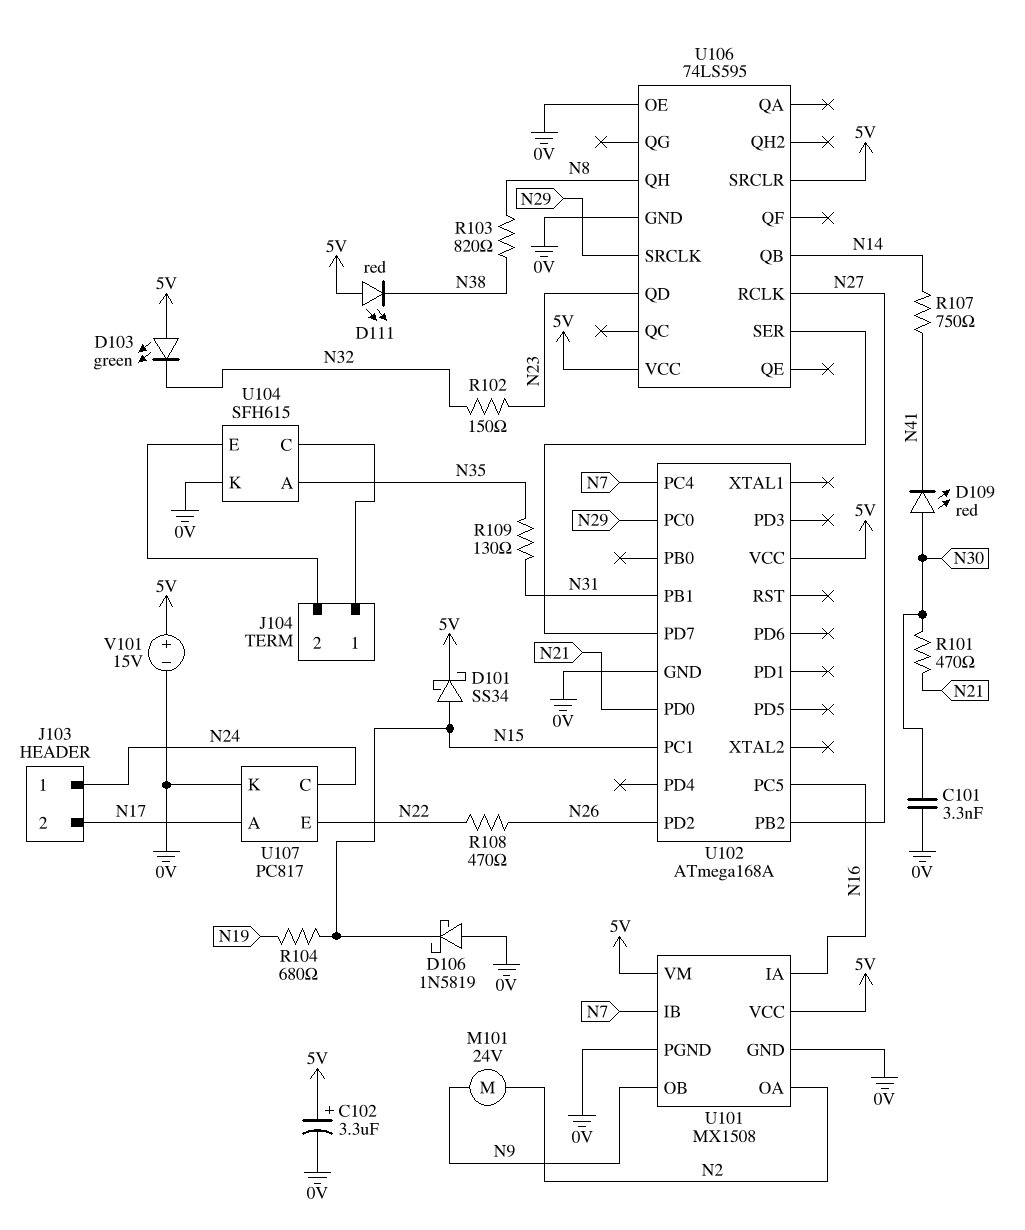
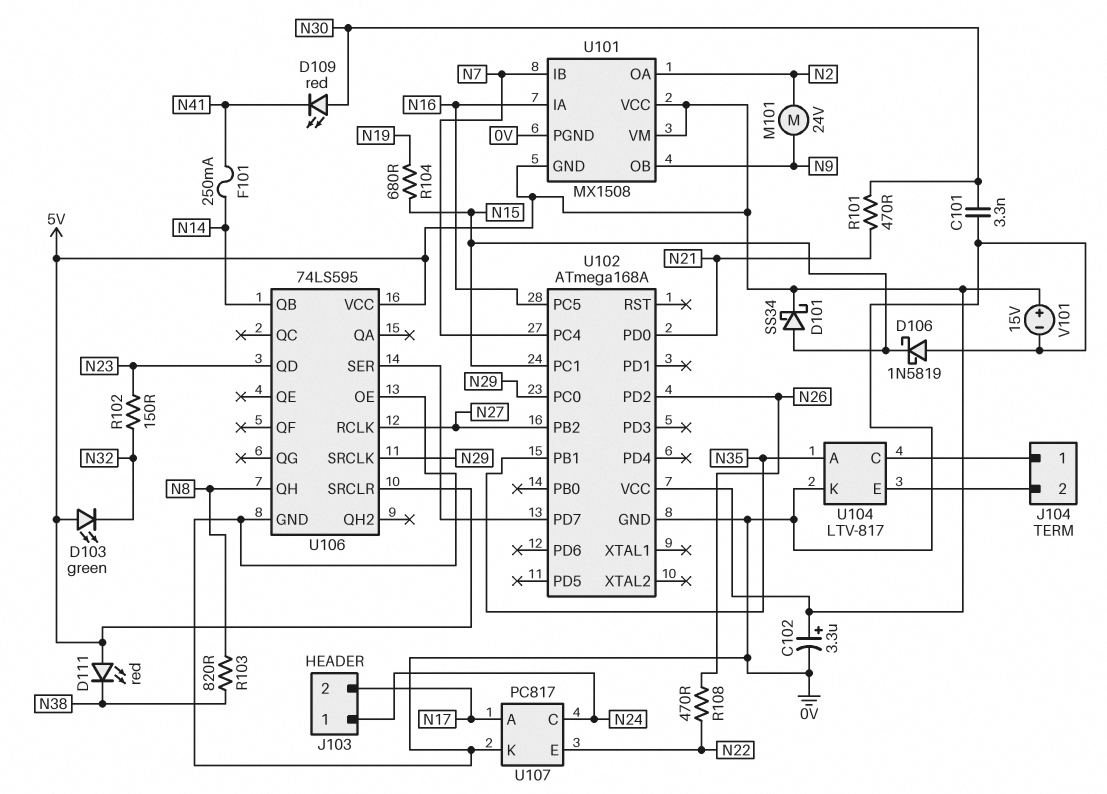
F101: none -> 250mA (N14, N41)
R107: 750 (N14, N41) -> none
R109: 130 (N31, N35) -> none
U101 pin GND: 0V -> 5V
U102 pin PB1: N31 -> N35
U104: SFH615 -> LTV-817

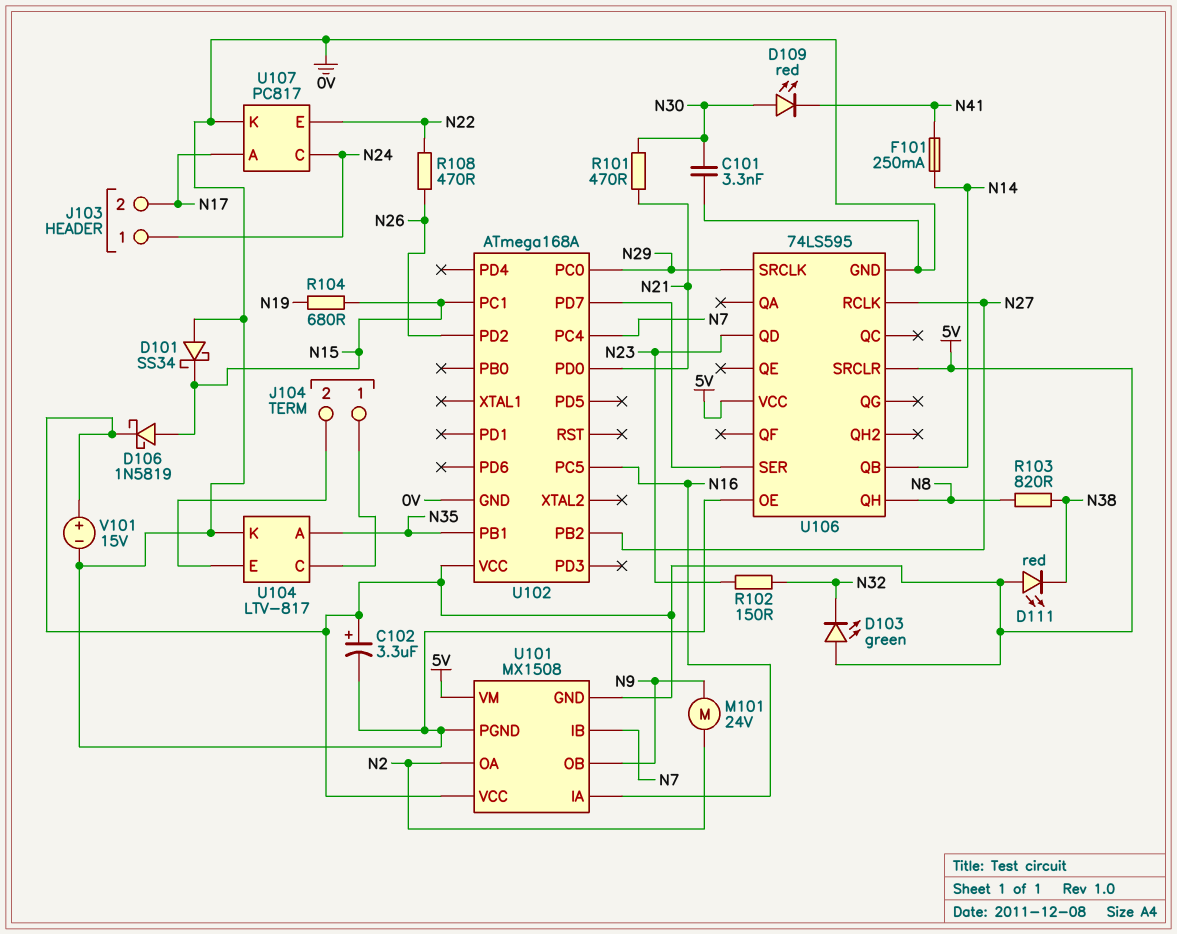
D101: schottky SS34 (A N15, K 5V) -> schottky SS34 (A 0V, K N15)
D106: schottky 1N5819 (A 0V, K N15) -> schottky 1N5819 (A N15, K 5V)

